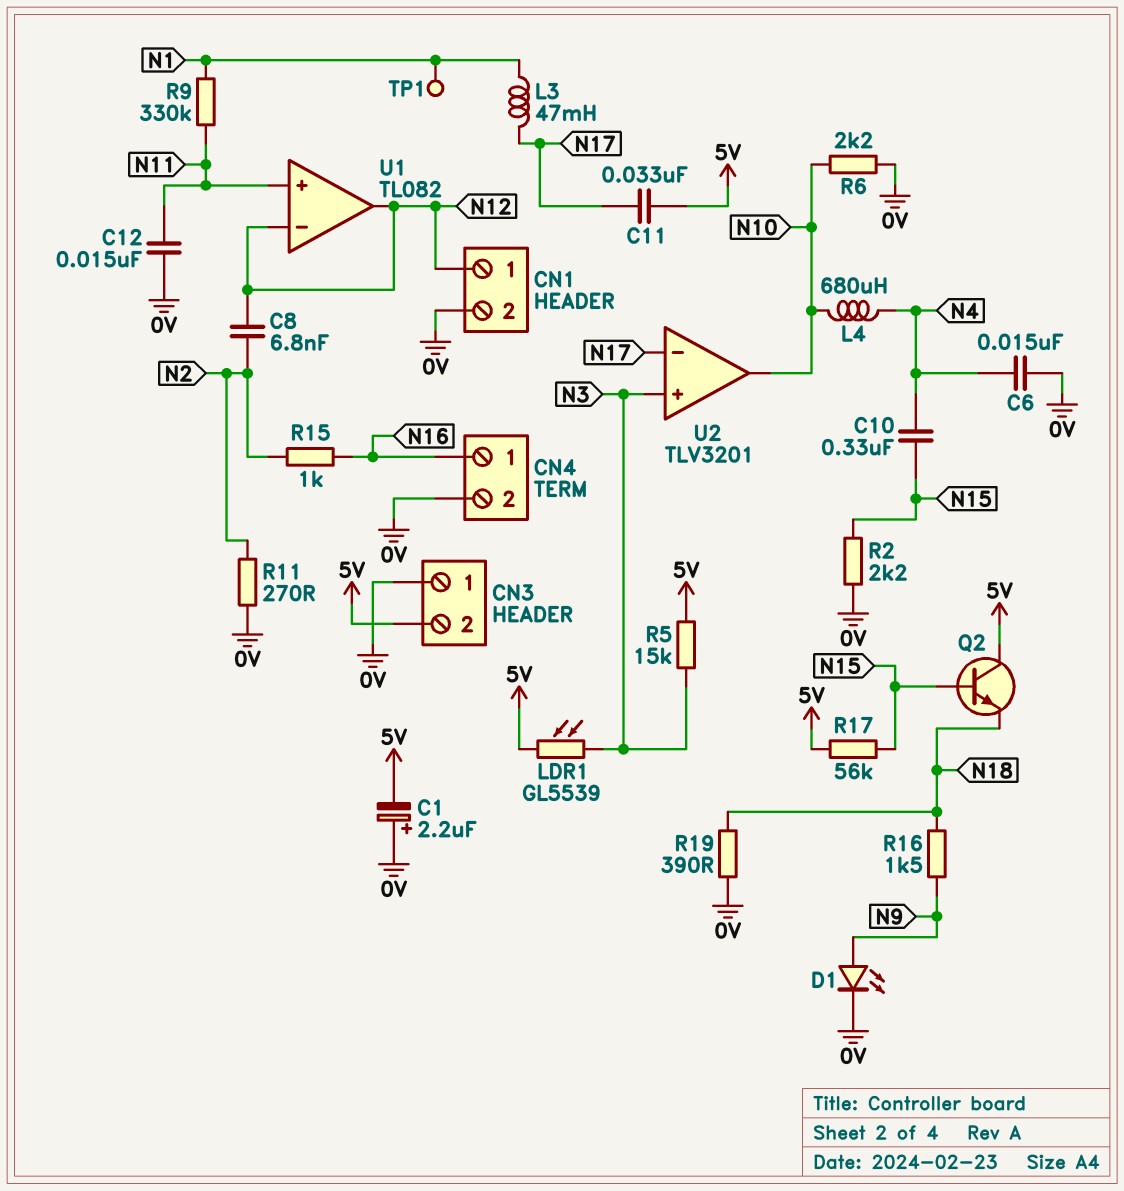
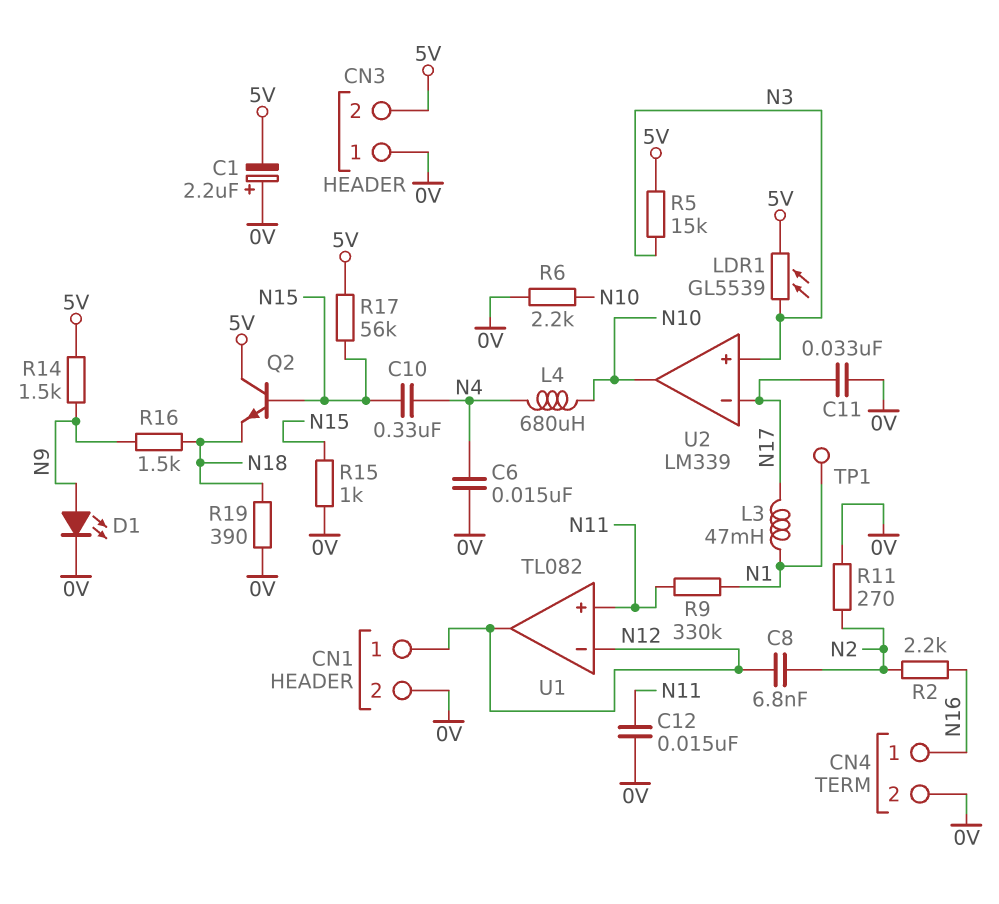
C11: 33nF (5V, N17) -> 33nF (0V, N17)
R2: 2.2k (0V, N15) -> 2.2k (N2, N16)
R14: none -> 1.5k (5V, N9)
R15: 1k (N2, N16) -> 1k (0V, N15)
U2: TLV3201 -> LM339

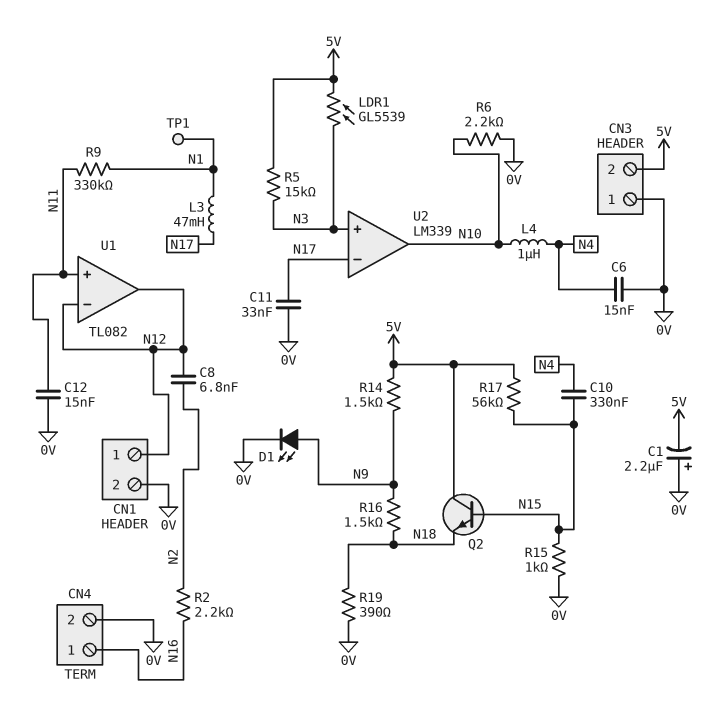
L4: 680uH (N4, N10) -> 1uH (N4, N10)
R11: 270 (0V, N2) -> none

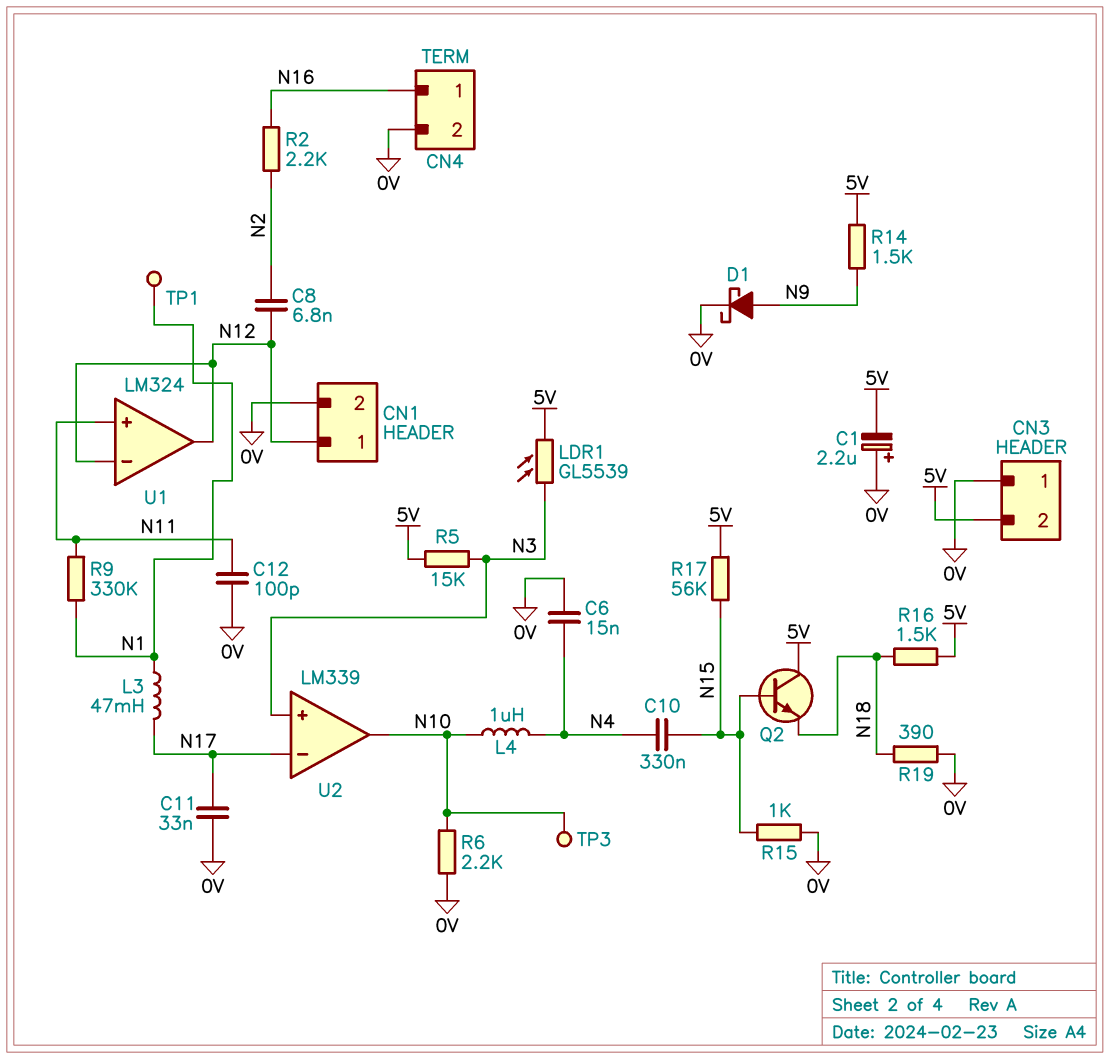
C12: 15nF (0V, N11) -> 100pF (0V, N11)
D1: LED (A N9, K 0V) -> schottky (A N9, K 0V)
R16: 1.5k (N9, N18) -> 1.5k (5V, N18)
TP3: none -> test point (N10)
U1: TL082 -> LM324

